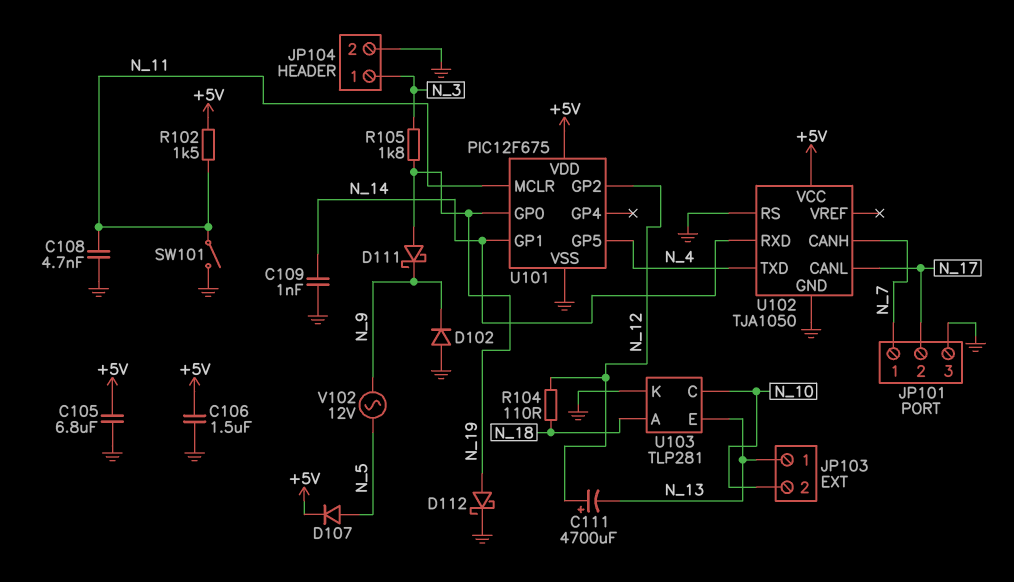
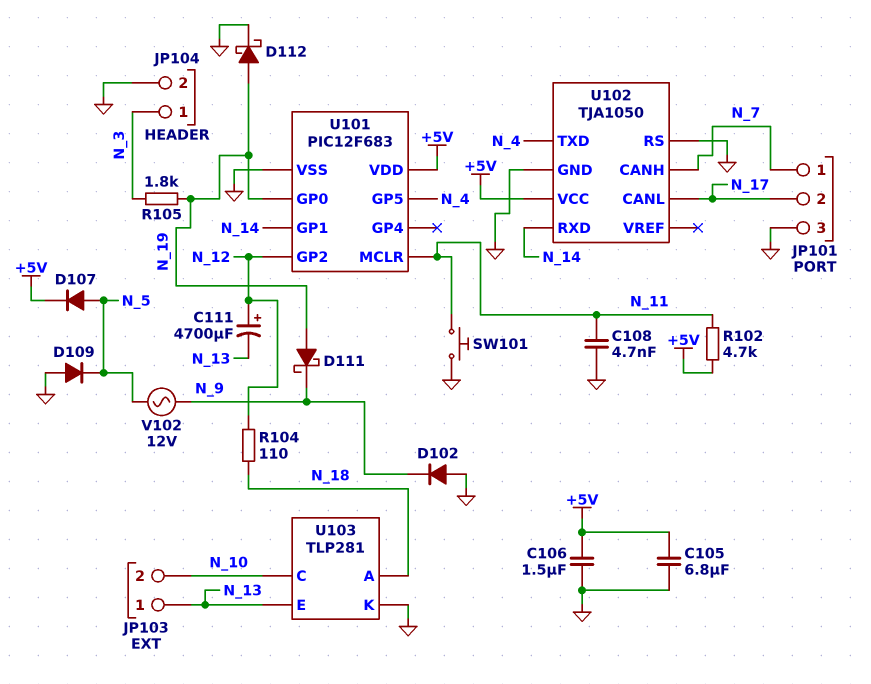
C109: 1nF (GND, N_14) -> none
D109: none -> diode (A GND, K N_5)
R102: 1.5k (+5V, N_11) -> 4.7k (+5V, N_11)
SW101: switch (GND, N_11) -> button (GND, N_11)
U101: PIC12F675 -> PIC12F683

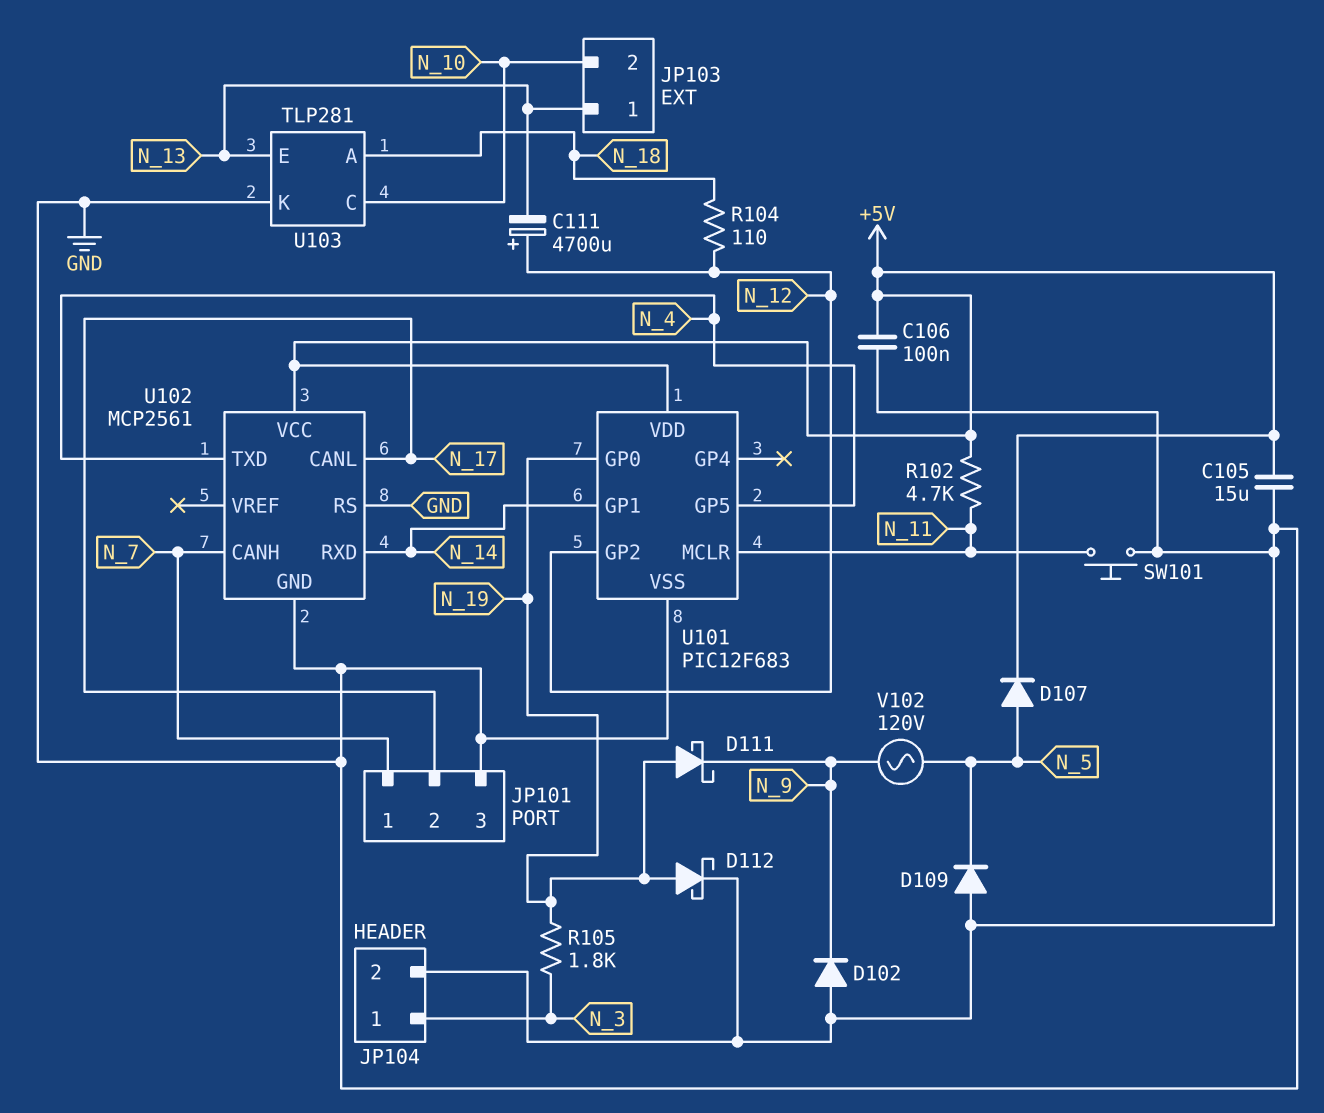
C105: 6.8uF (+5V, GND) -> 15uF (+5V, GND)
C106: 1.5uF (+5V, GND) -> 100nF (+5V, GND)
C108: 4.7nF (GND, N_11) -> none
U102: TJA1050 -> MCP2561
V102: AC 12V (N_5, N_9) -> AC 120V (N_5, N_9)

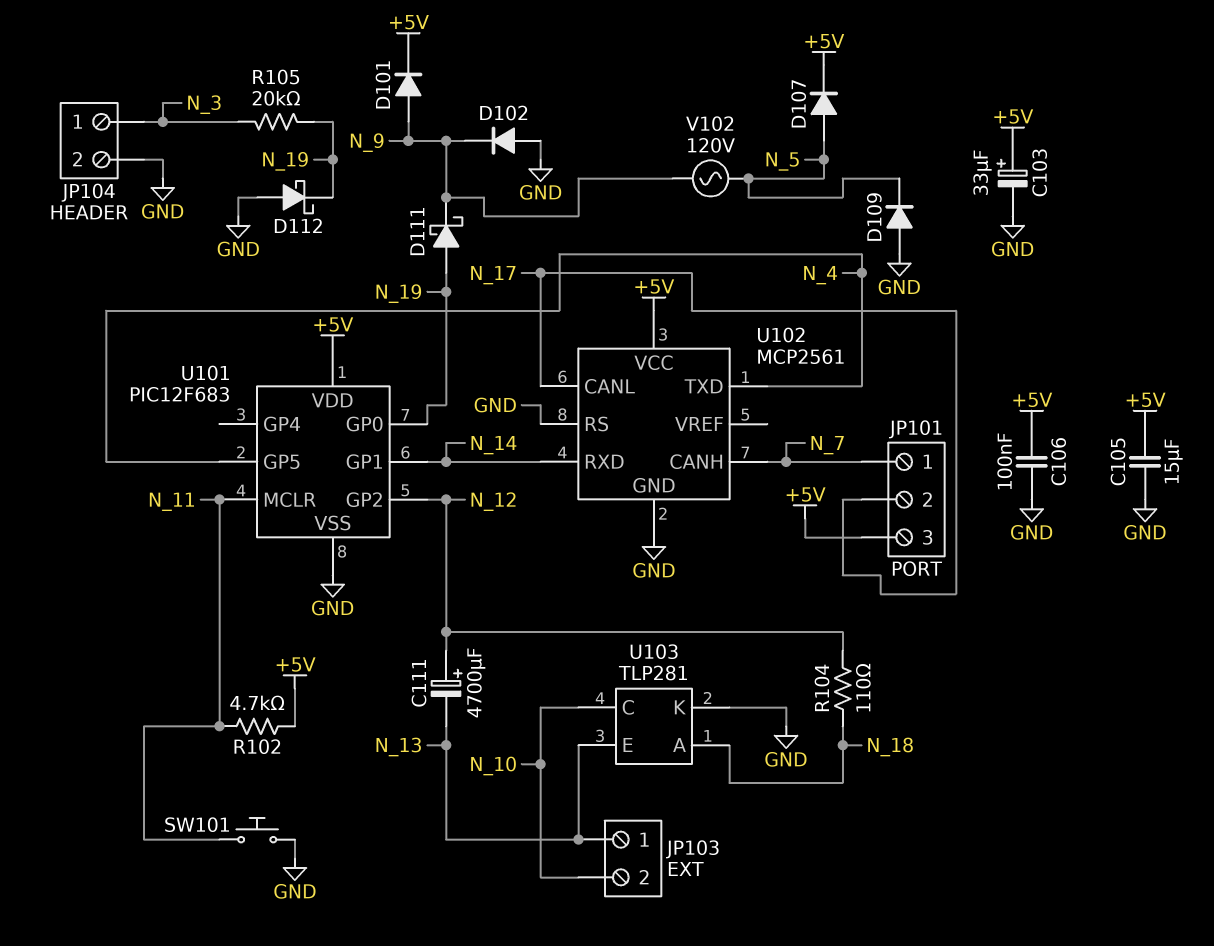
C103: none -> 33uF (plus +5V, minus GND)
D101: none -> diode (A N_9, K +5V)
D112: schottky (A N_19, K GND) -> schottky (A GND, K N_19)
JP101 pin 3: GND -> +5V
R105: 1.8k (N_3, N_19) -> 20k (N_3, N_19)

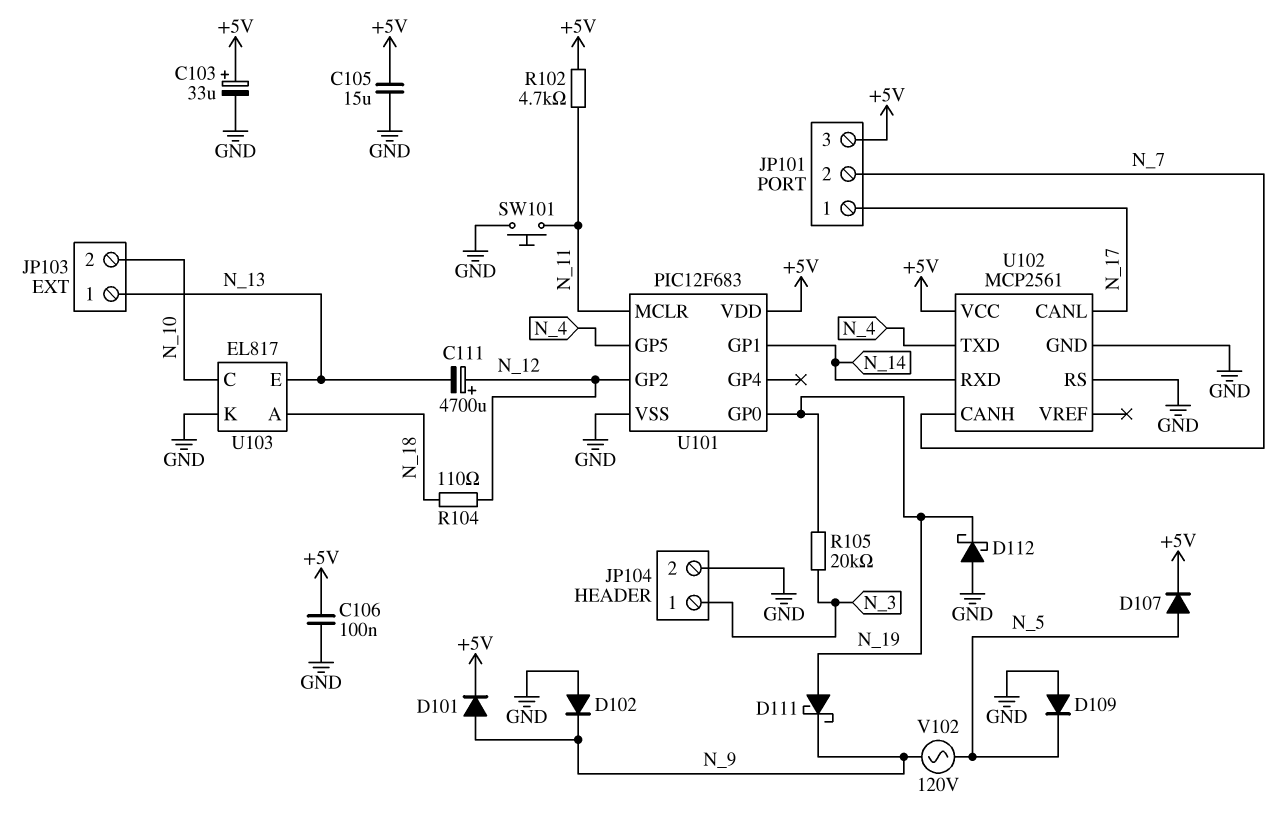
JP101 pin 1: N_7 -> N_17
JP101 pin 2: N_17 -> N_7
U103: TLP281 -> EL817

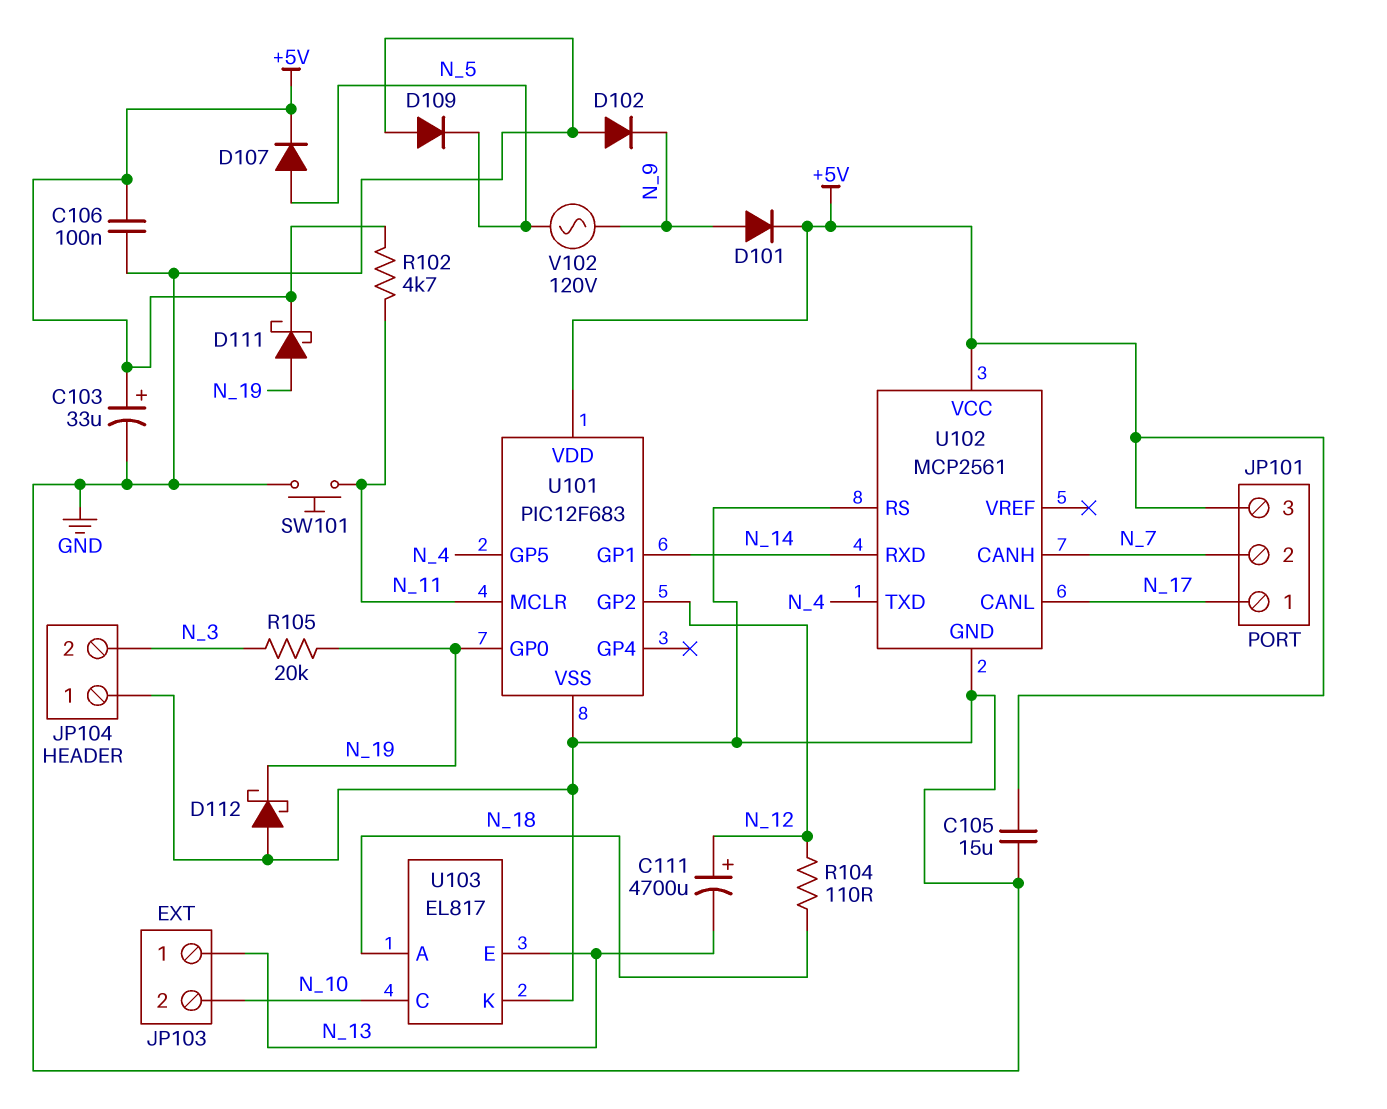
D111: schottky (A N_19, K N_9) -> schottky (A N_19, K +5V)
JP104 pin 1: N_3 -> GND
JP104 pin 2: GND -> N_3

